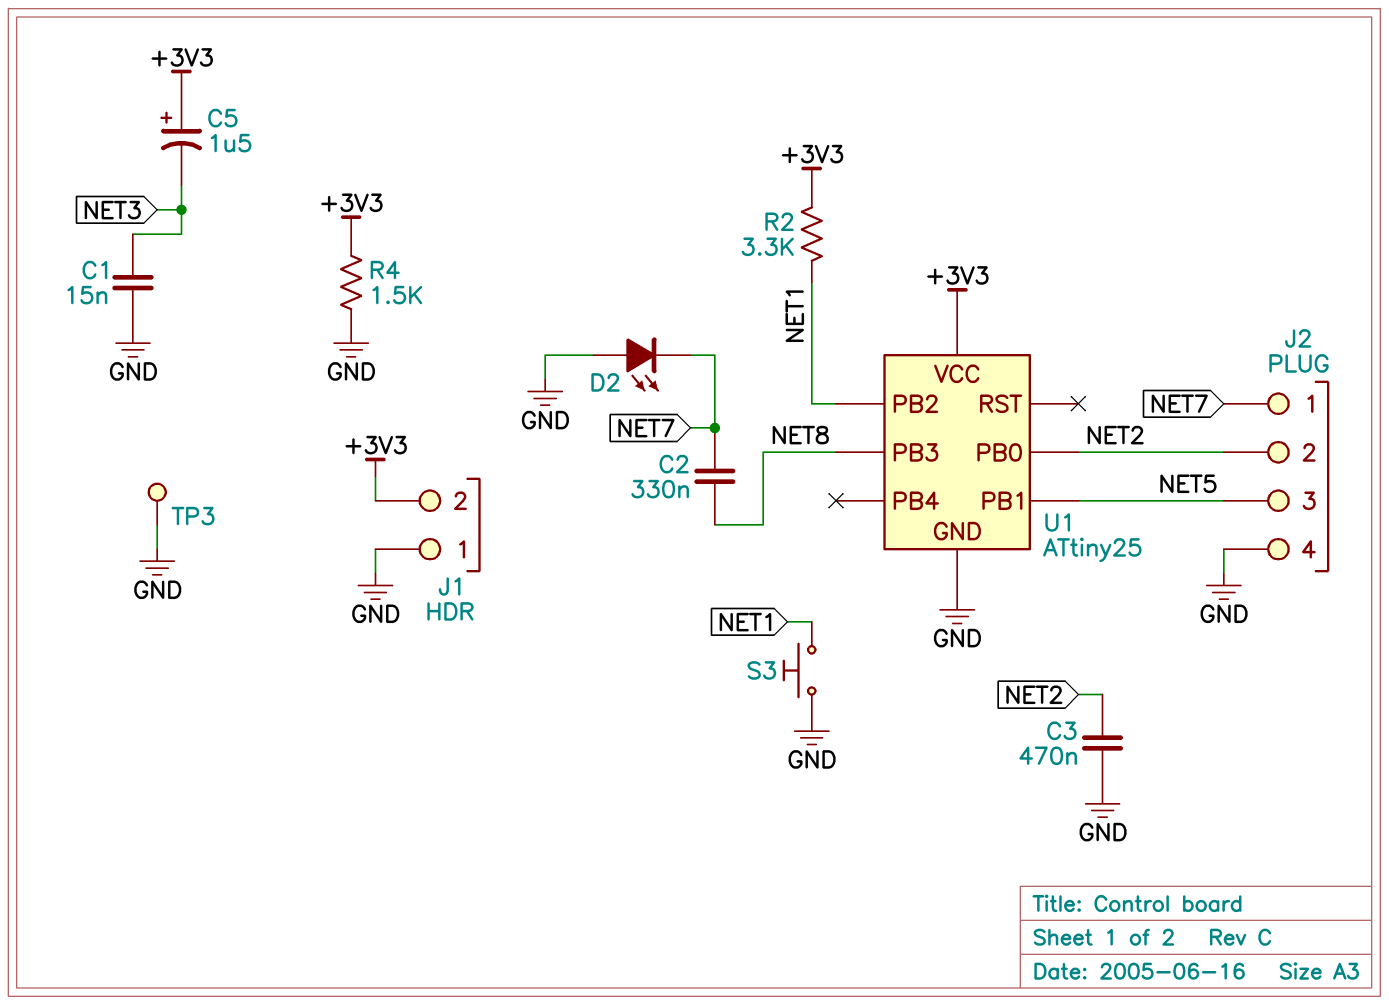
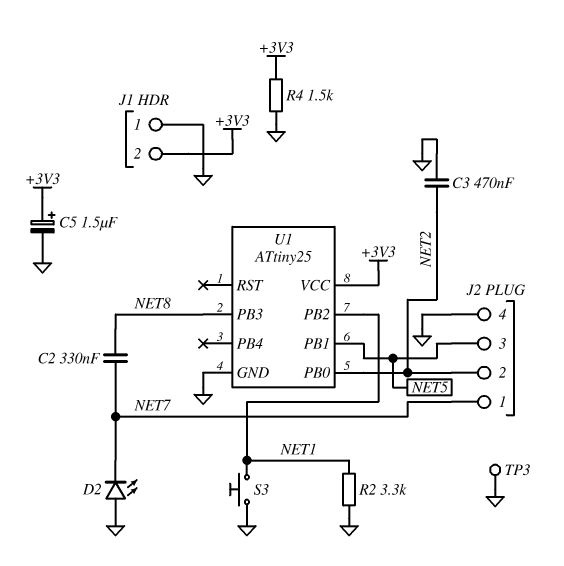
C1: 15nF (GND, NET3) -> none
C5: 1.5uF (plus +3V3, minus NET3) -> 1.5uF (plus +3V3, minus GND)
R2: 3.3k (+3V3, NET1) -> 3.3k (GND, NET1)

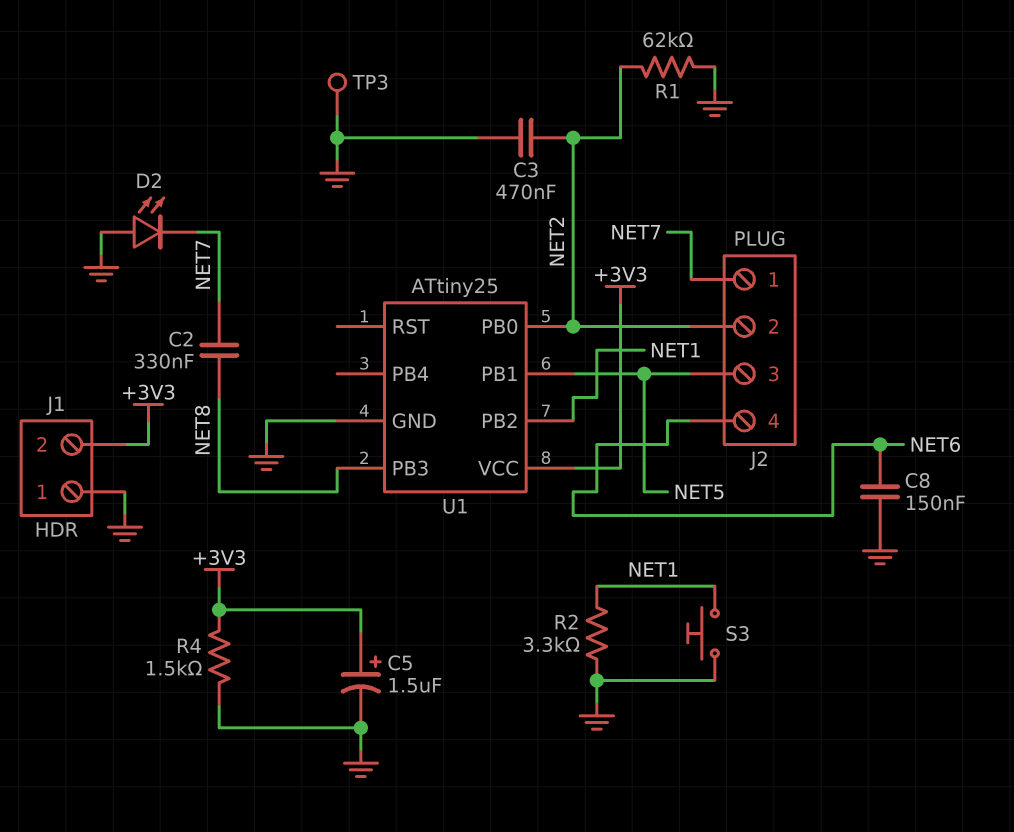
C8: none -> 150nF (GND, NET6)
J2 pin 4: GND -> NET6
R1: none -> 62k (GND, NET2)

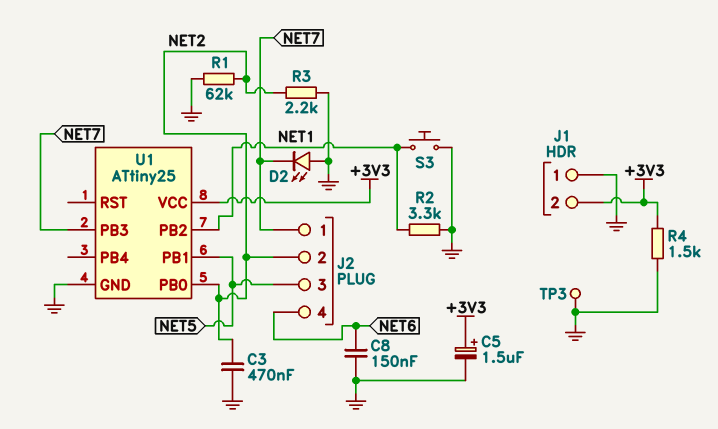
C2: 330nF (NET7, NET8) -> none
R3: none -> 2.2k (GND, NET2)
U1 pin PB3: NET8 -> NET7

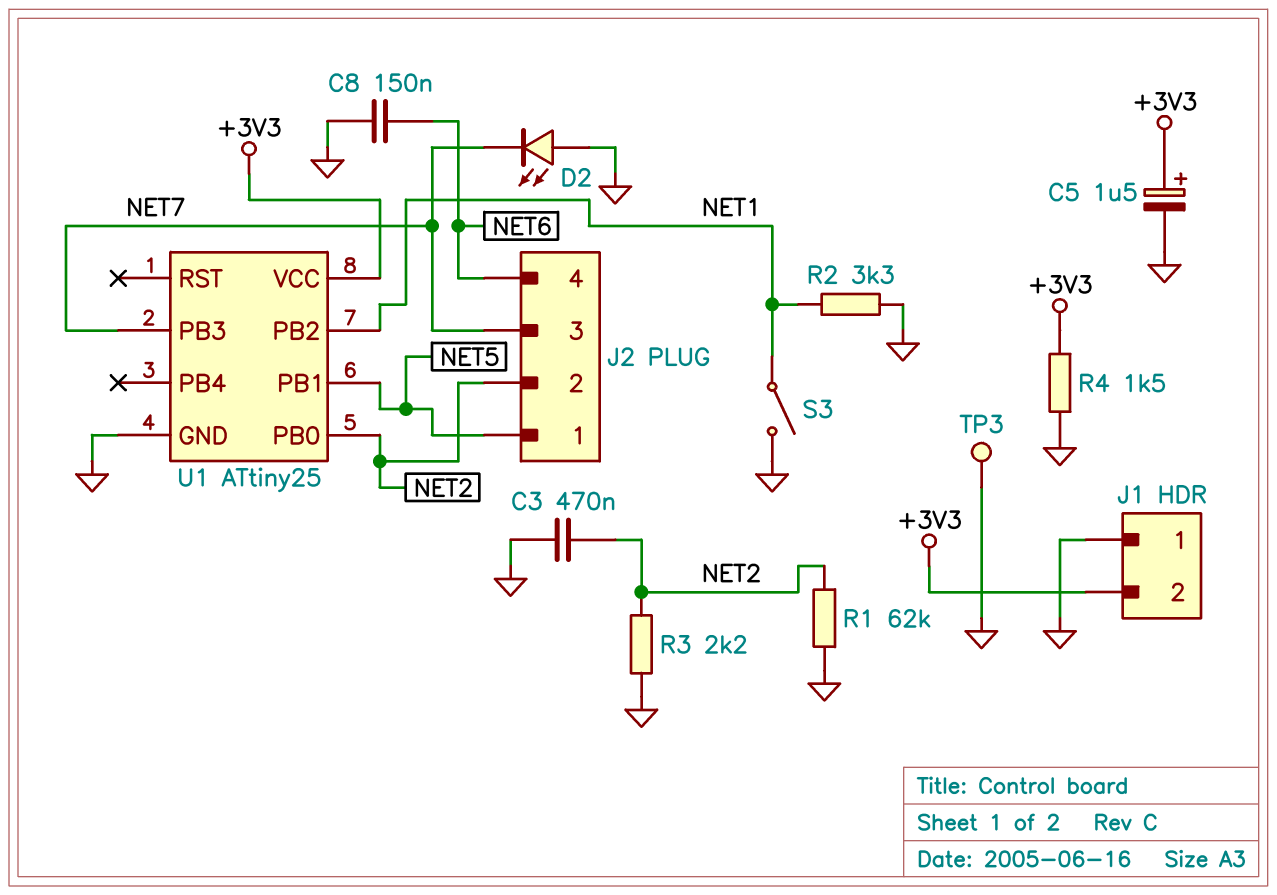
J2 pin 1: NET7 -> NET5
J2 pin 3: NET5 -> NET7
S3: button (GND, NET1) -> switch (GND, NET1)

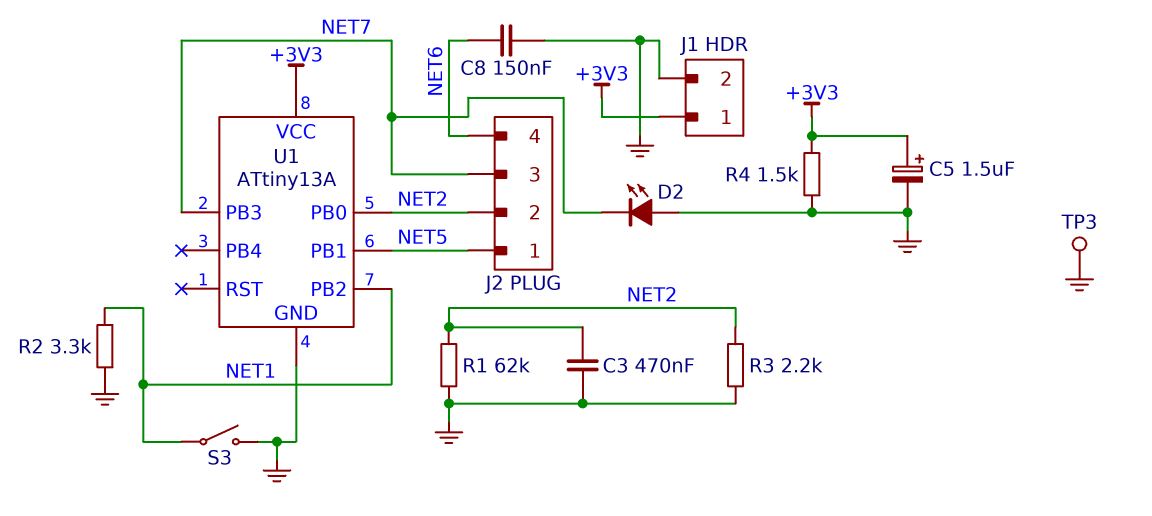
J1 pin 1: GND -> +3V3
J1 pin 2: +3V3 -> GND
U1: ATtiny25 -> ATtiny13A

